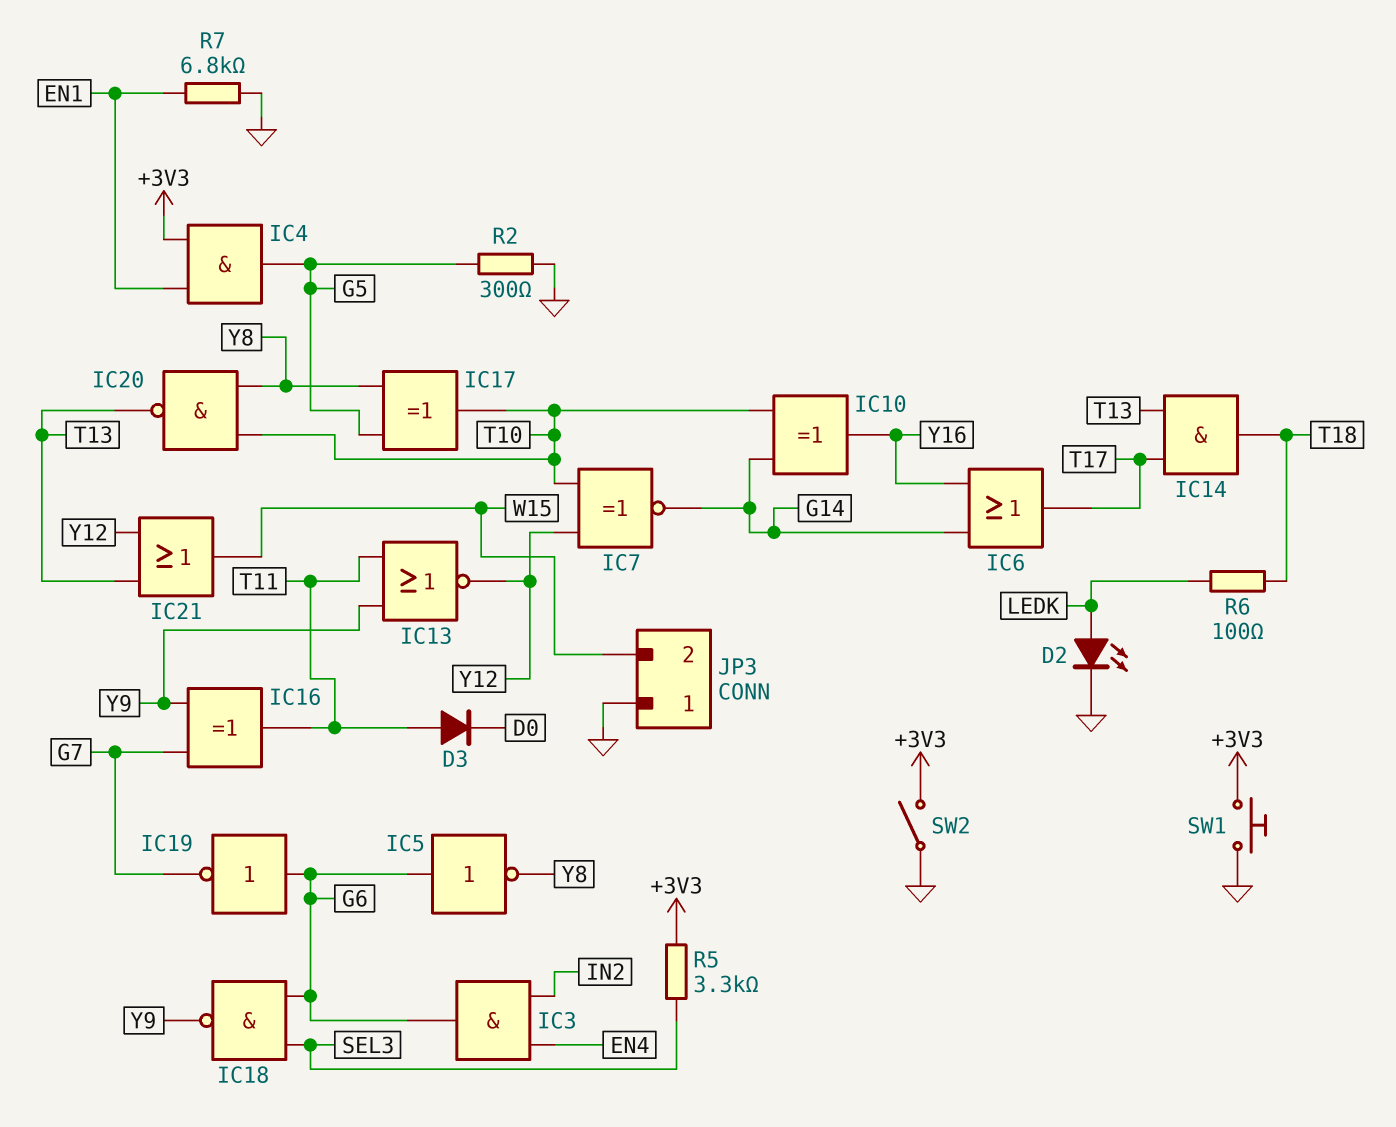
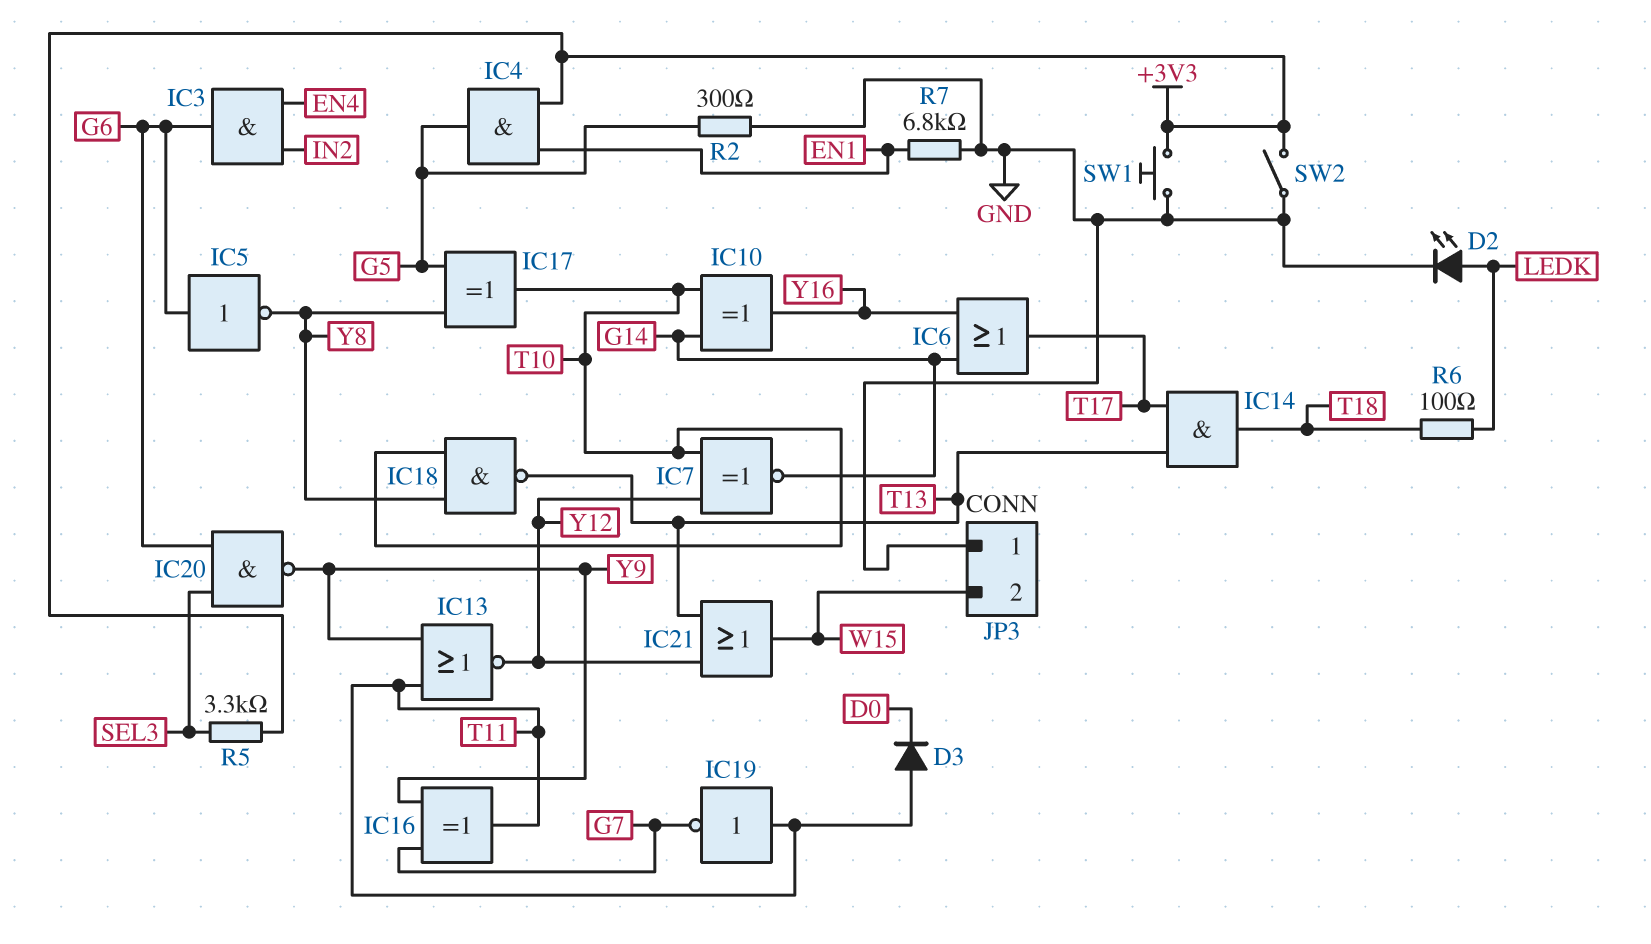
IC18: NAND (in G6, in SEL3, out Y9) -> NAND (in T10, in Y8, out T13)
IC19: NOT (in G6, out G7) -> NOT (in T11, out G7)
IC20: NAND (in T10, in Y8, out T13) -> NAND (in G6, in SEL3, out Y9)

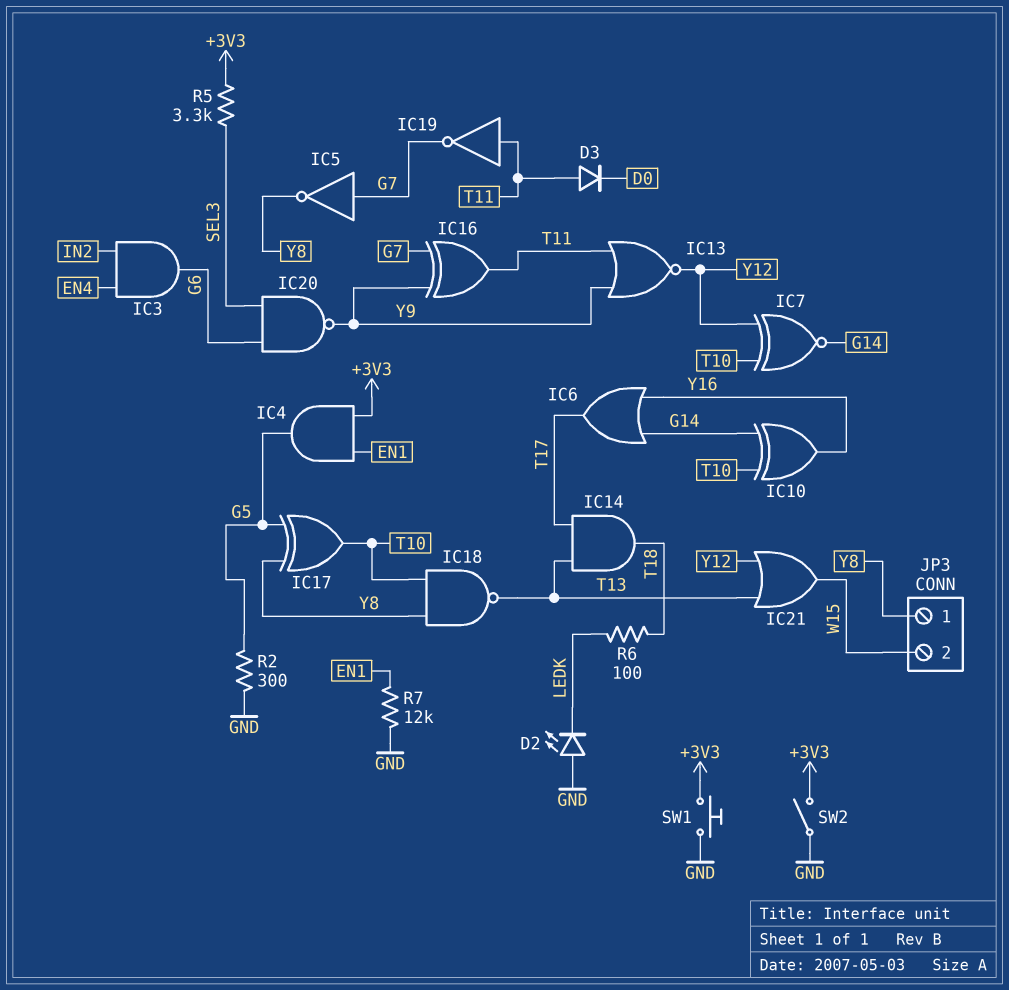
D2: LED (A LEDK, K GND) -> LED (A GND, K LEDK)
IC5: NOT (in G6, out Y8) -> NOT (in G7, out Y8)
JP3 pin 1: GND -> Y8
R7: 6.8k (EN1, GND) -> 12k (EN1, GND)

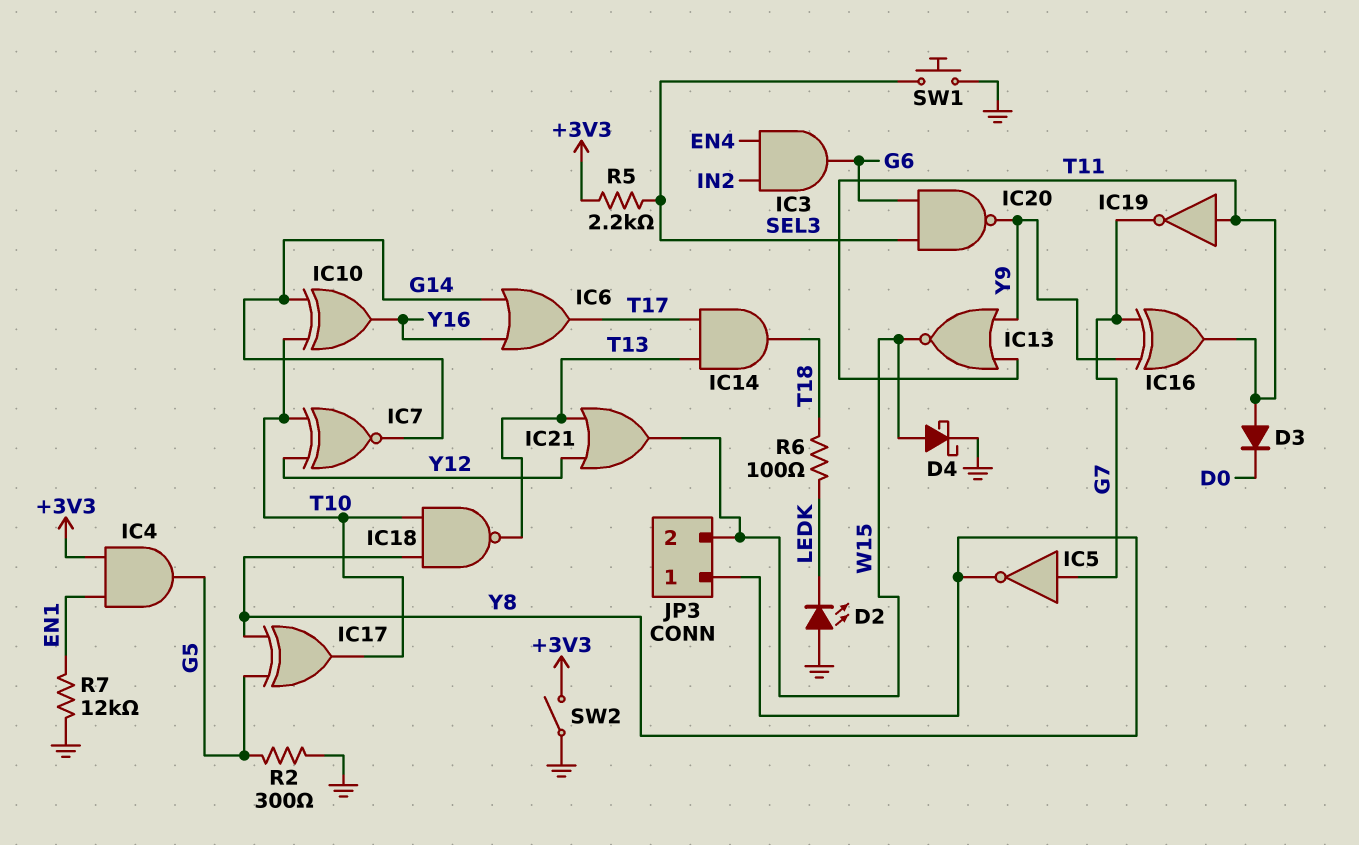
D4: none -> schottky (A W15, K GND)
IC13: NOR (in T11, in Y9, out Y12) -> NOR (in T11, in Y9, out W15)
R5: 3.3k (+3V3, SEL3) -> 2.2k (+3V3, SEL3)
SW1: button (+3V3, GND) -> button (GND, SEL3)

